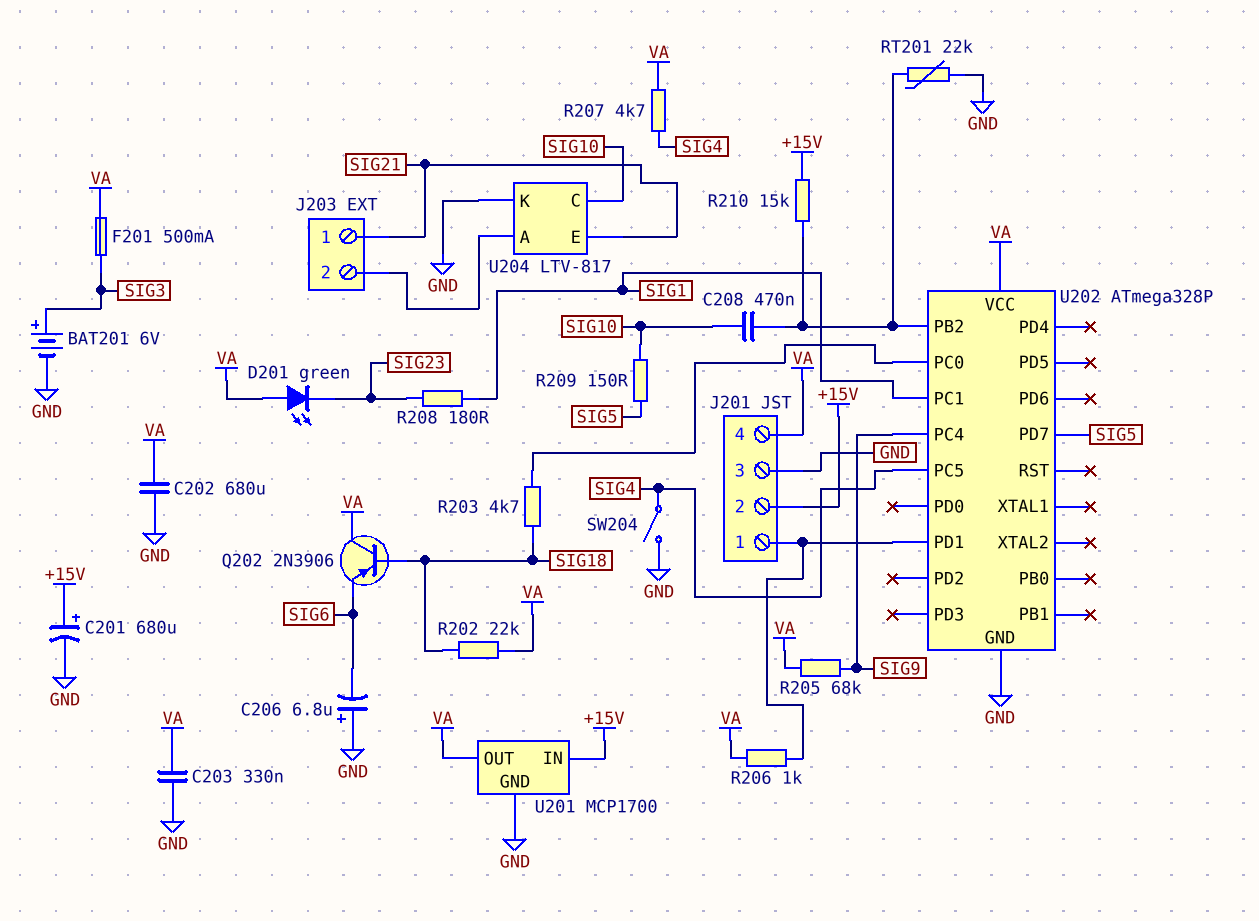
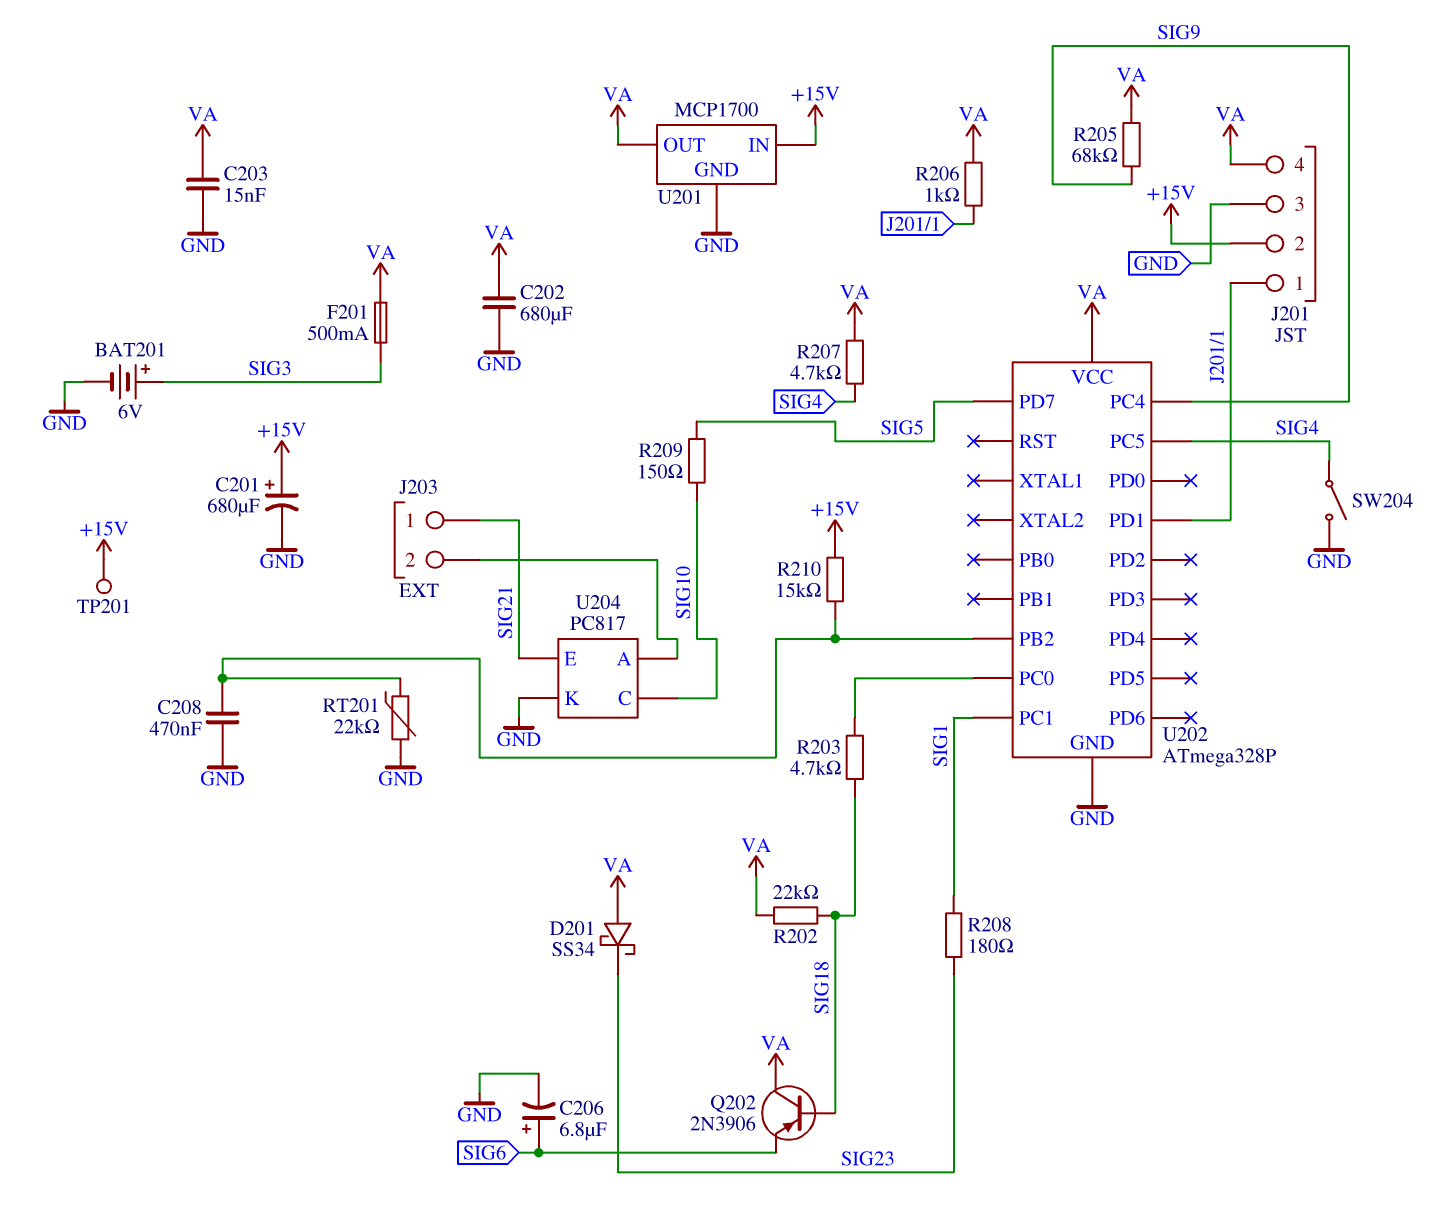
C203: 330nF (GND, VA) -> 15nF (GND, VA)
C206: 6.8uF (plus GND, minus SIG6) -> 6.8uF (plus SIG6, minus GND)
C208: 470nF (SIG10, U202/PB2) -> 470nF (GND, U202/PB2)
D201: LED green (A VA, K SIG23) -> schottky SS34 (A VA, K SIG23)
TP201: none -> test point (+15V)
U204: LTV-817 -> PC817

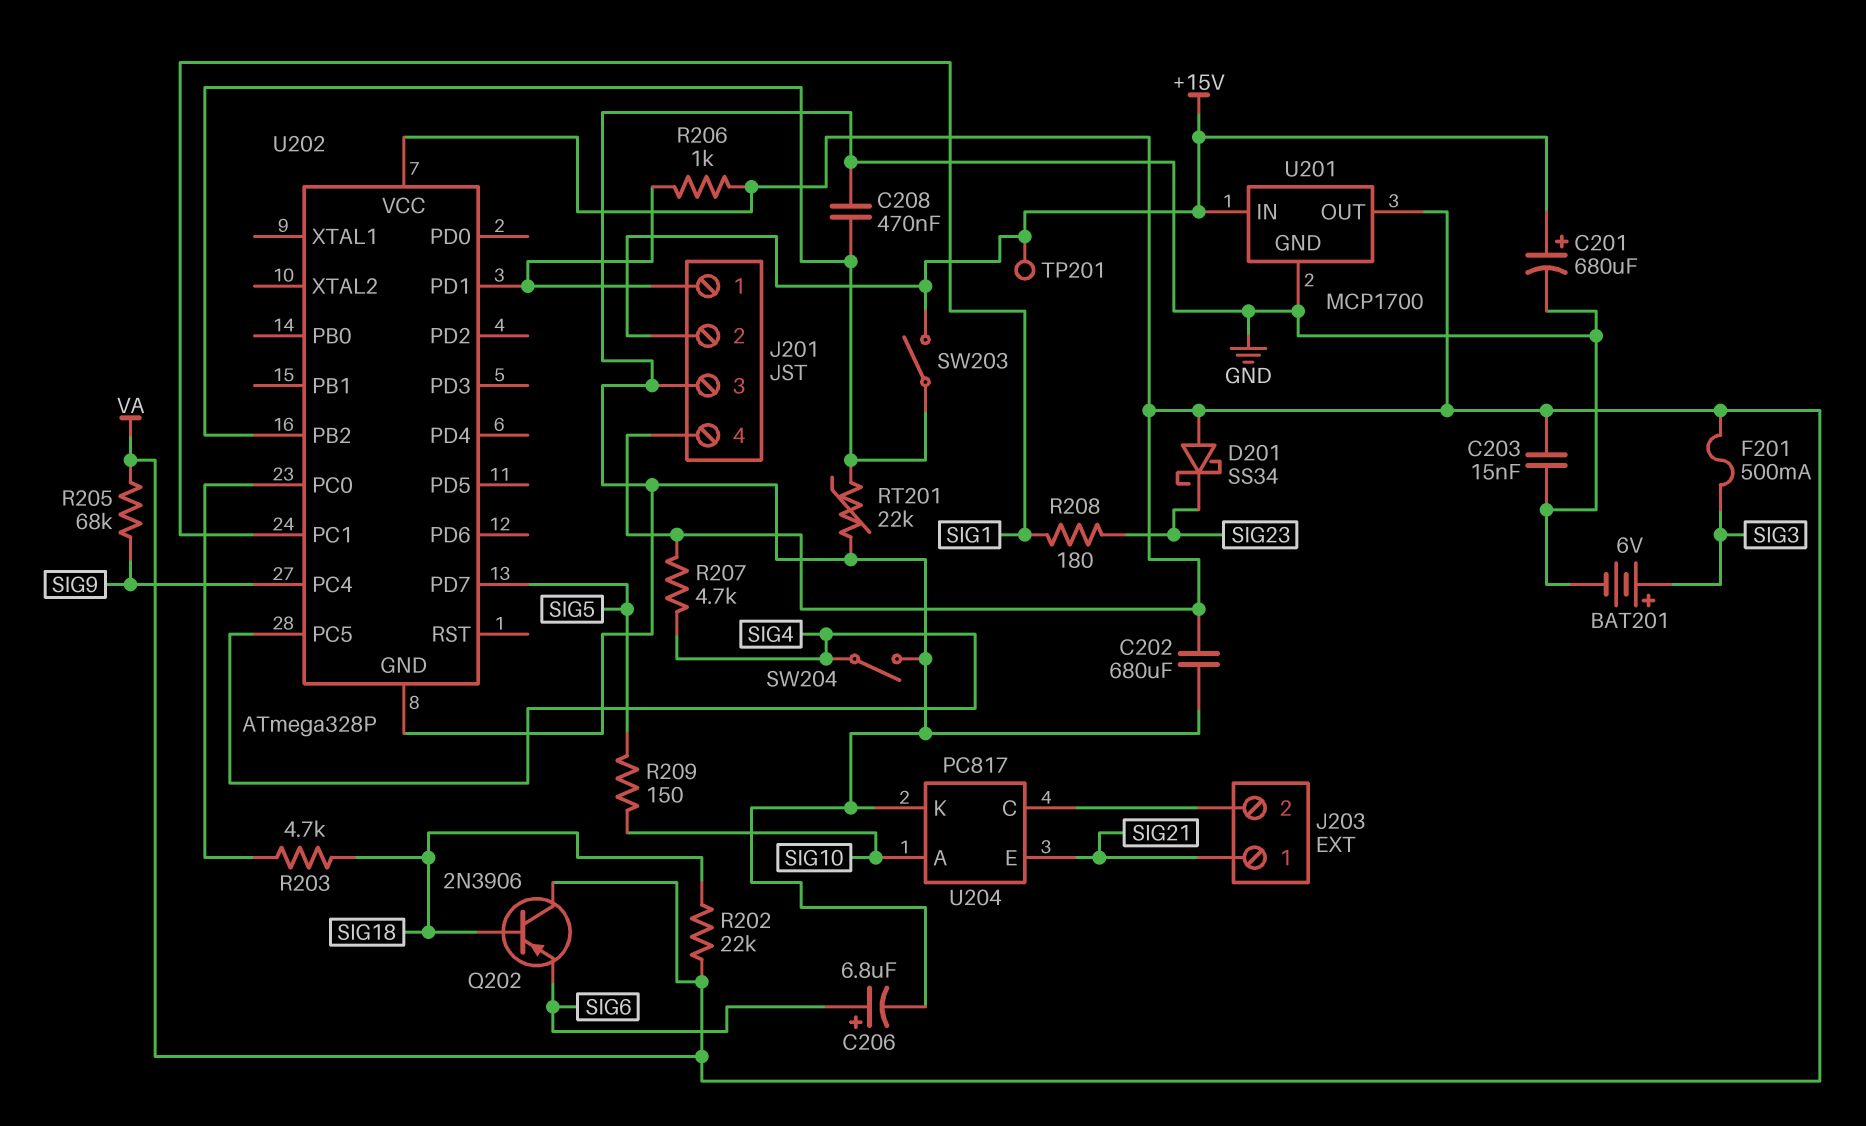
R210: 15k (+15V, U202/PB2) -> none
SW203: none -> switch (+15V, U202/PB2)
U204 pin A: J203/2 -> SIG10
U204 pin C: SIG10 -> J203/2

